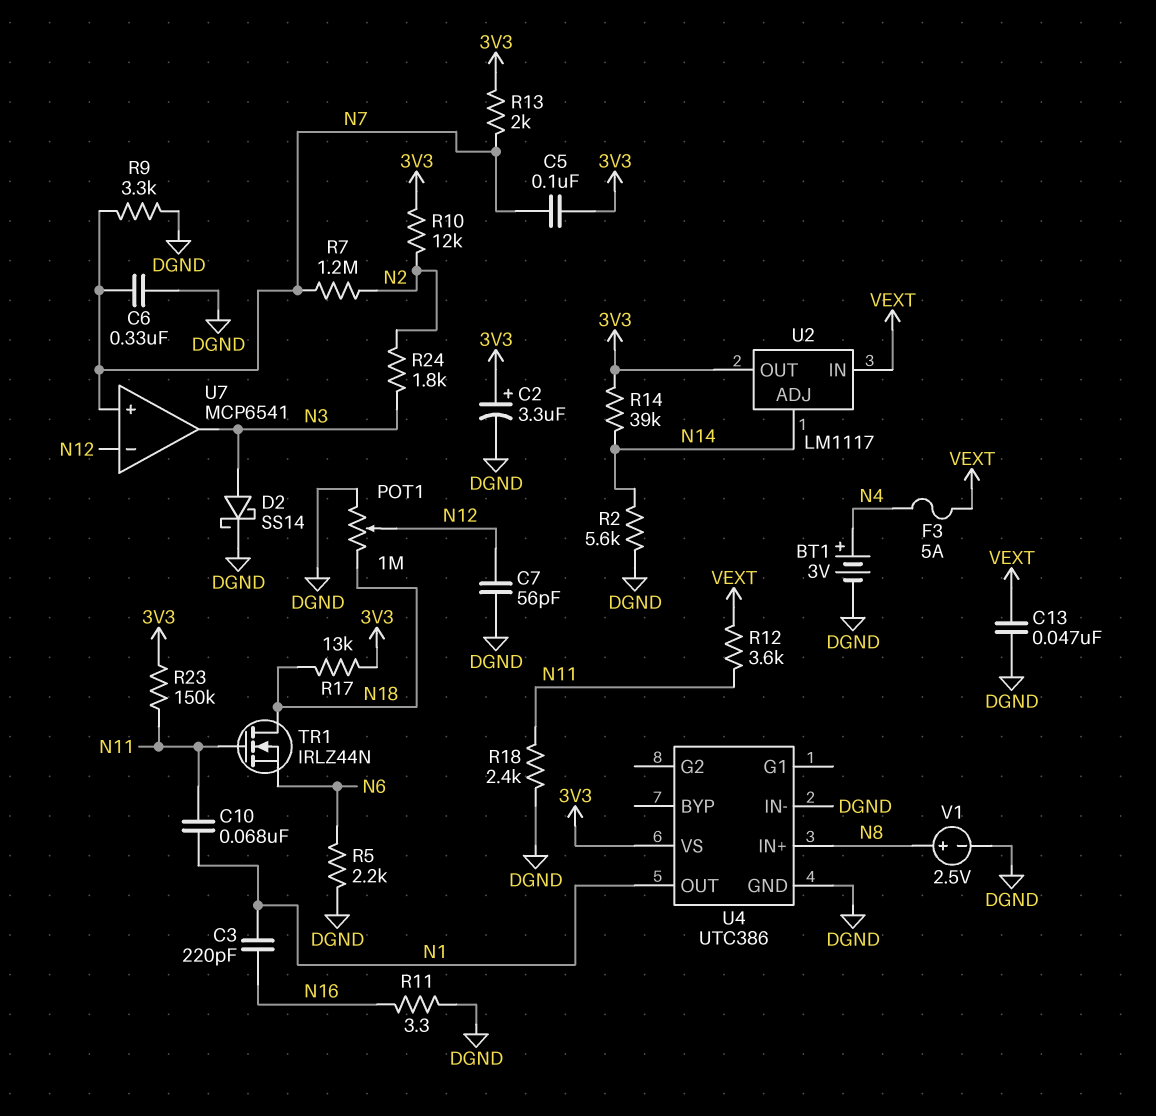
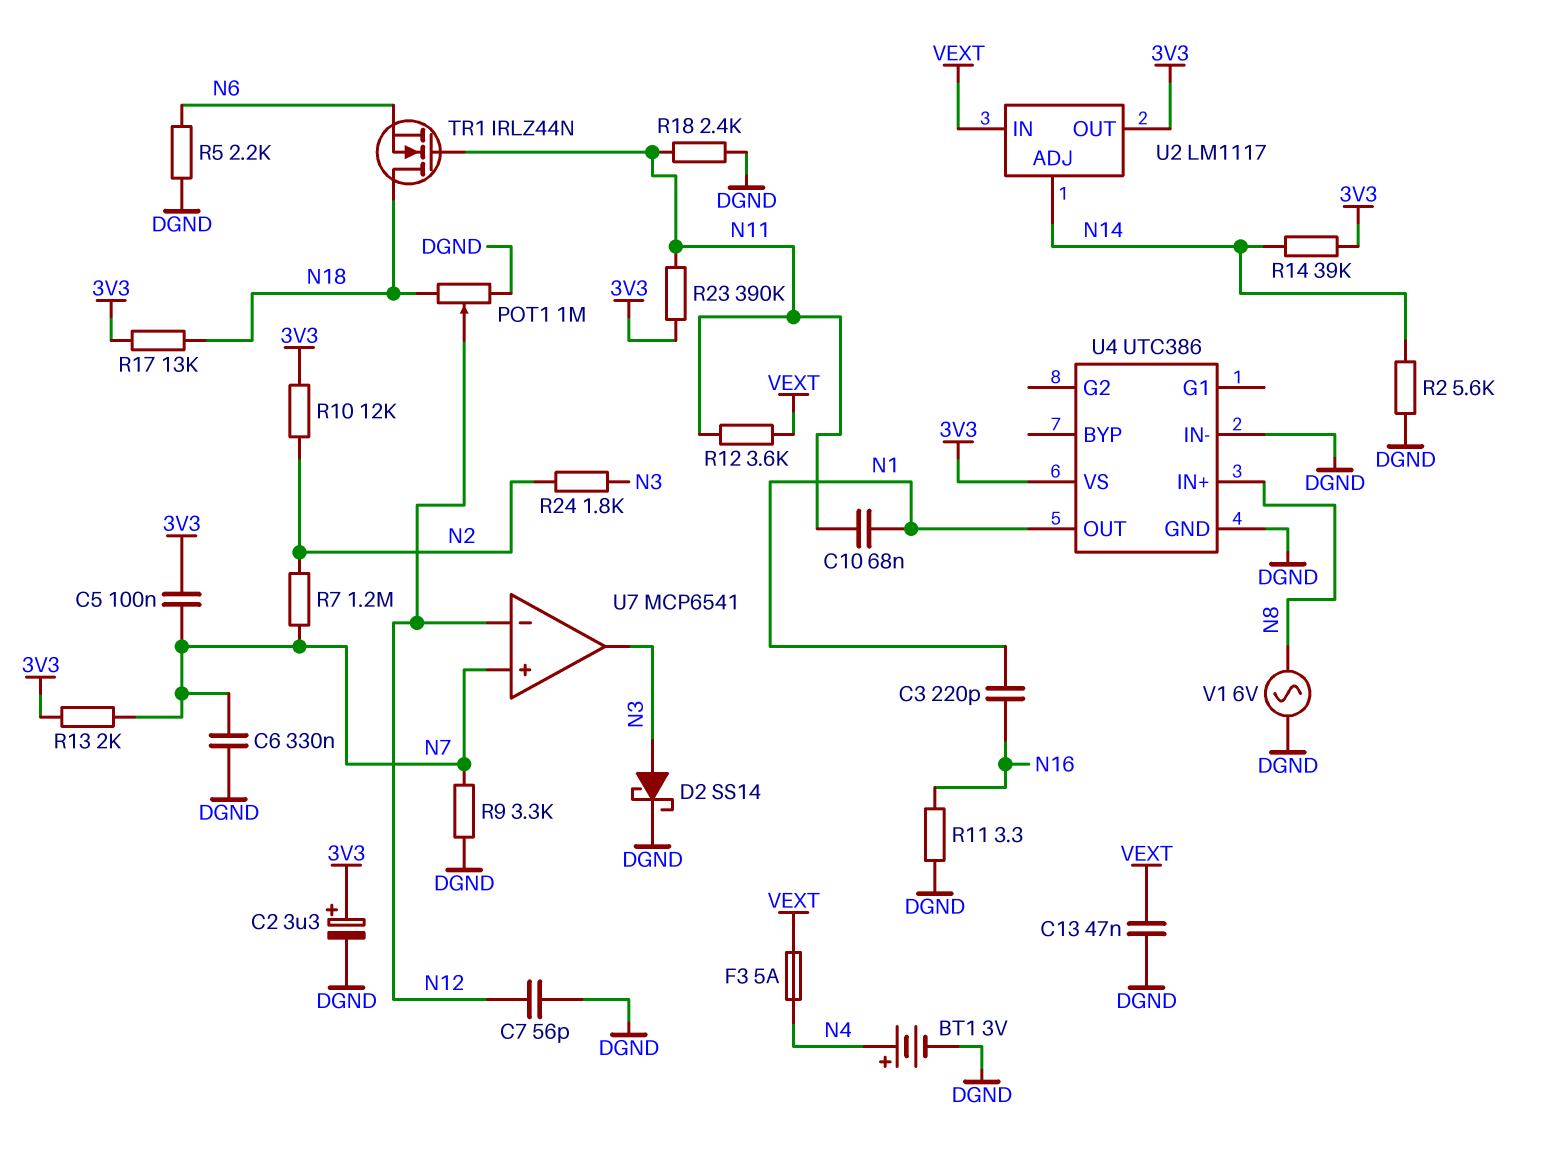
R23: 150k (3V3, N11) -> 390k (3V3, N11)
V1: 2.5V (plus N8, minus DGND) -> AC 6V (DGND, N8)

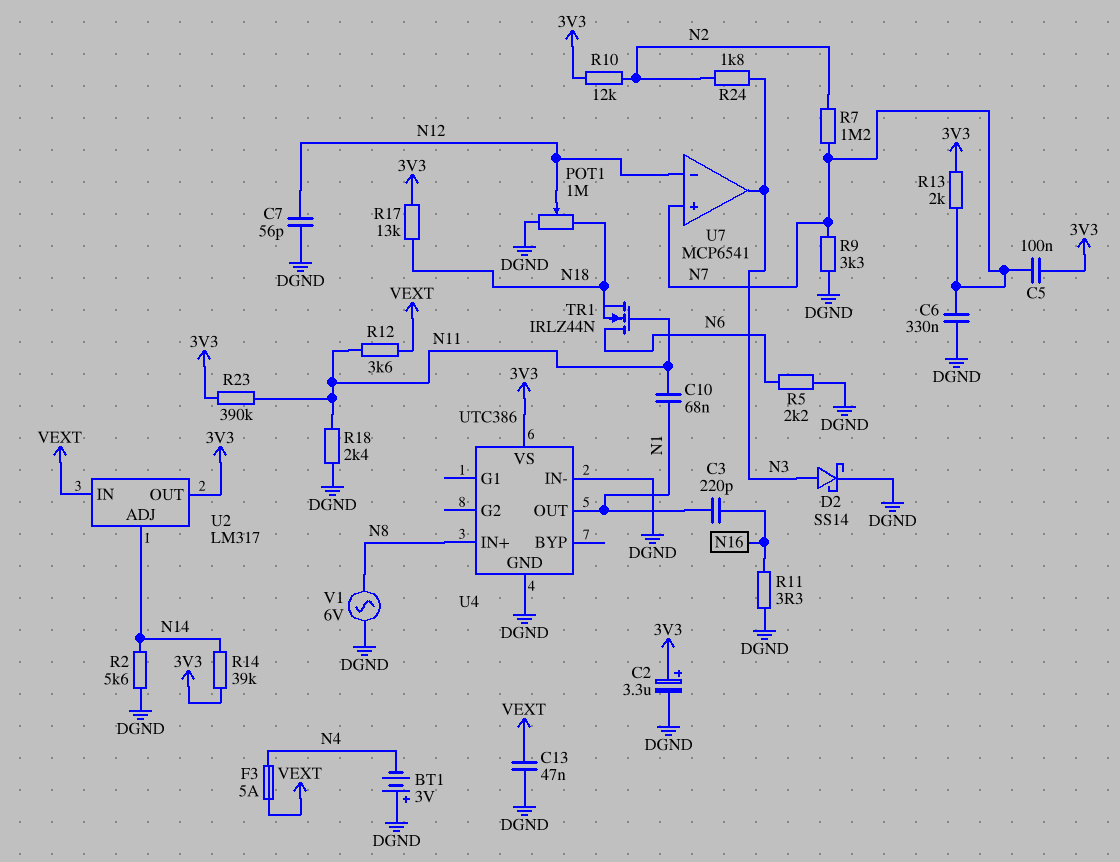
BT1: 3V (plus N4, minus DGND) -> 3V (plus DGND, minus N4)
TR1: NMOS IRLZ44N (G N11, D N18, S N6) -> NMOS IRLZ44N (G N11, D N6, S N18)
U2: LM1117 -> LM317

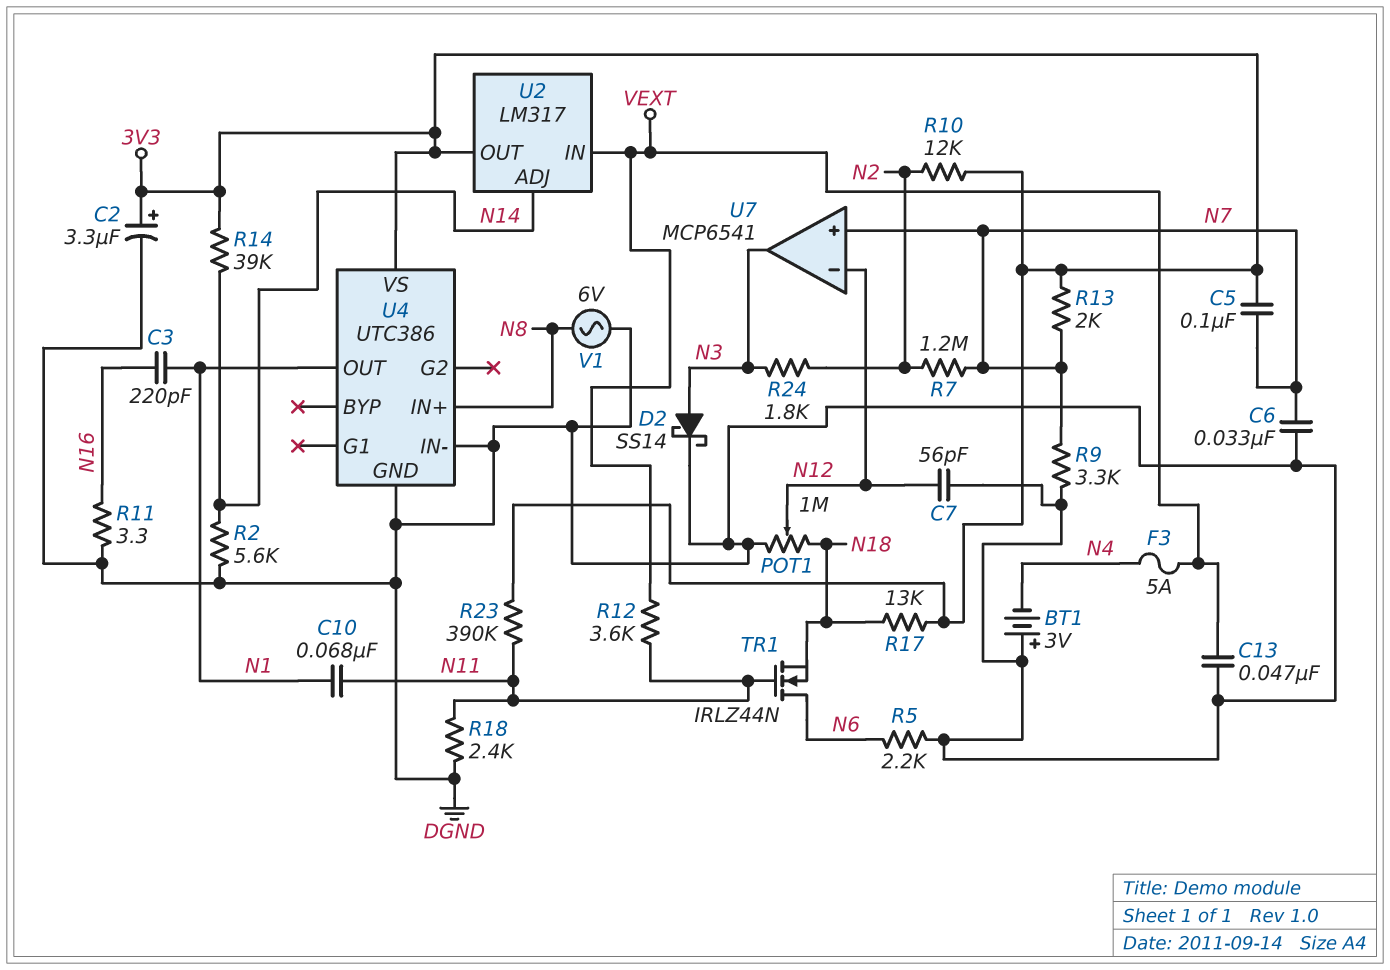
C6: 330nF (DGND, N7) -> 33nF (DGND, N7)

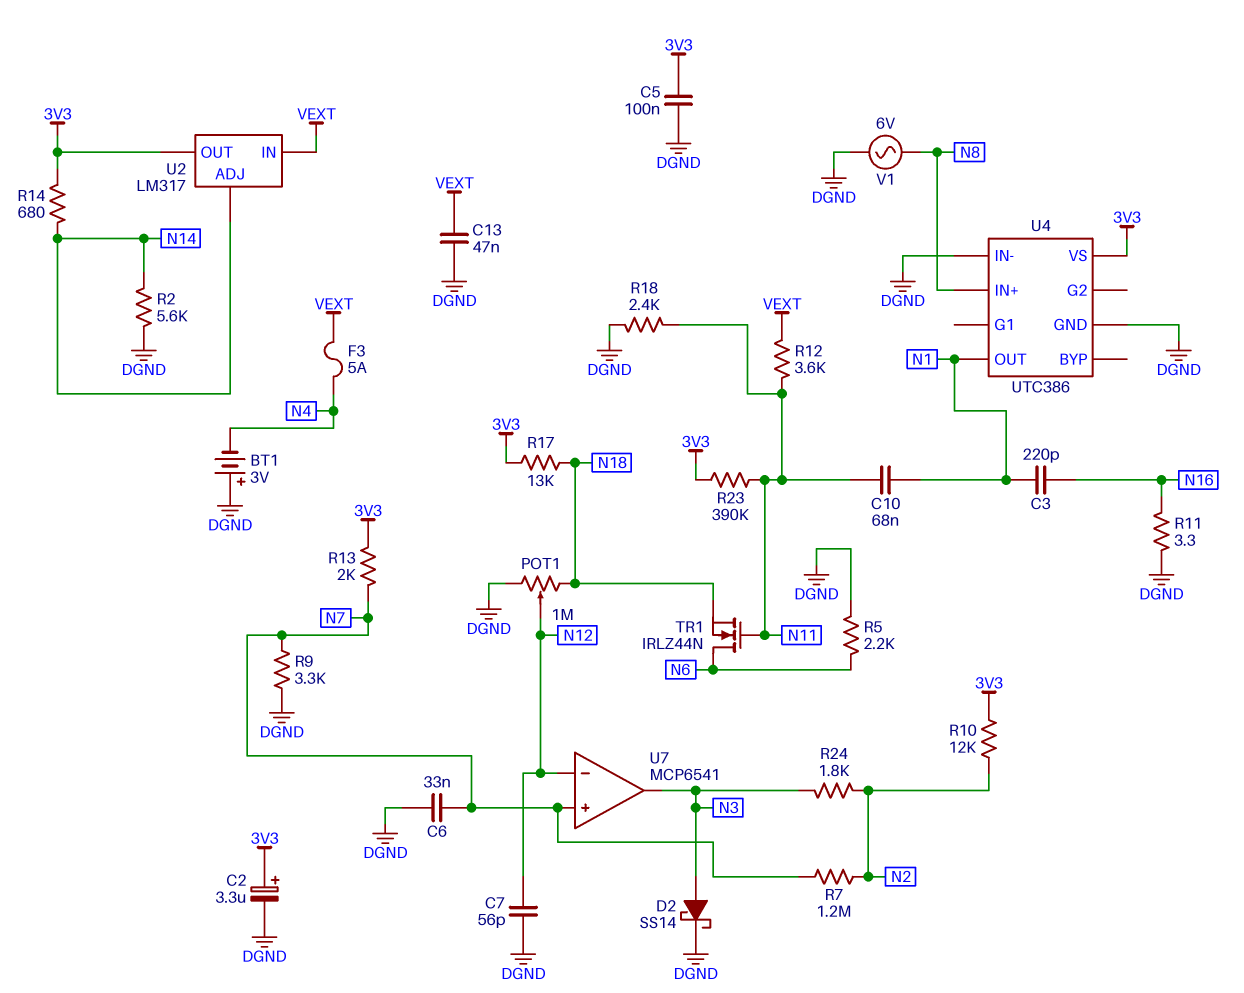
C5: 100nF (3V3, N7) -> 100nF (3V3, DGND)
R14: 39k (3V3, N14) -> 680 (3V3, N14)

